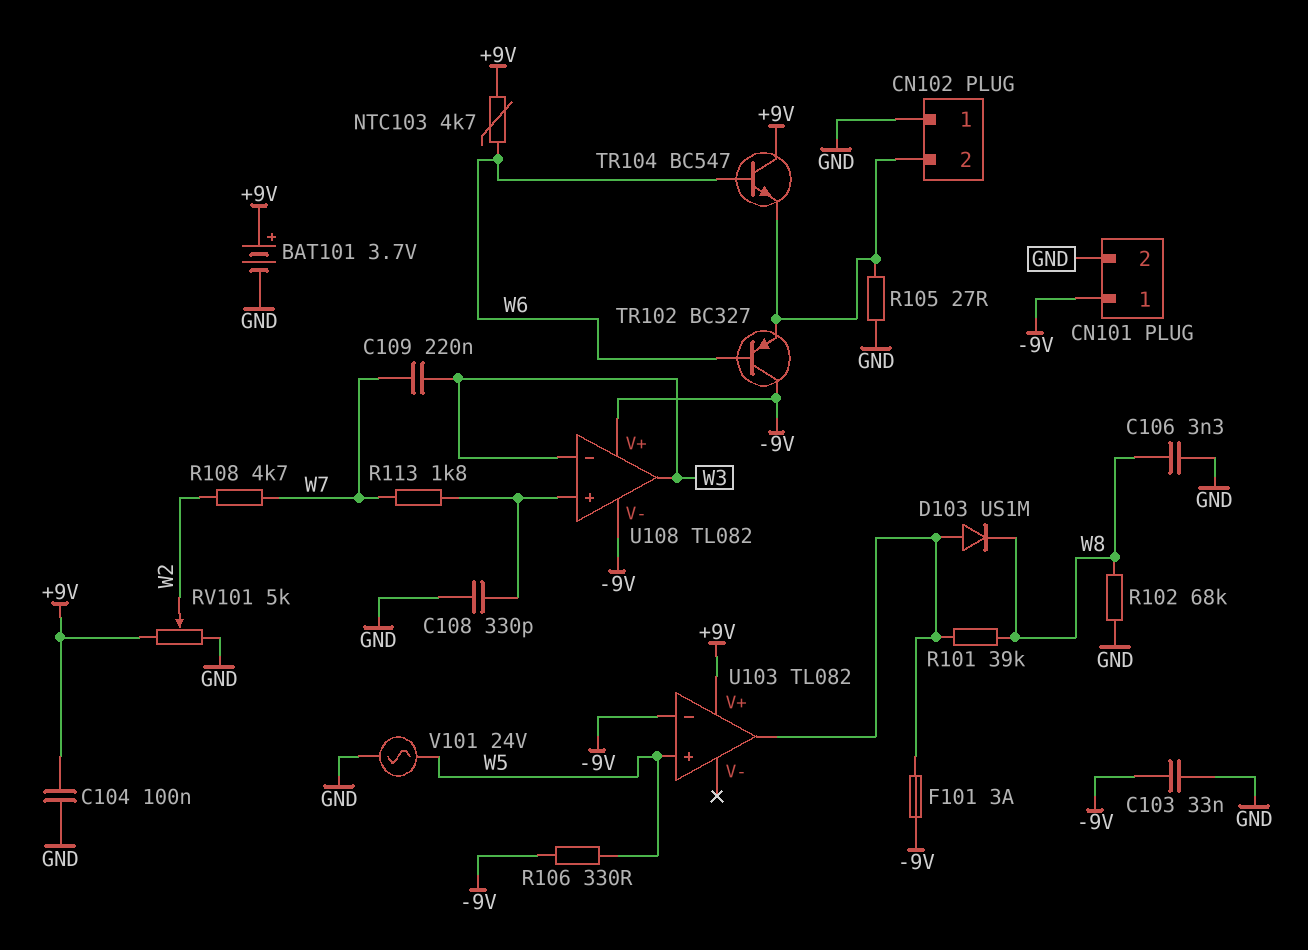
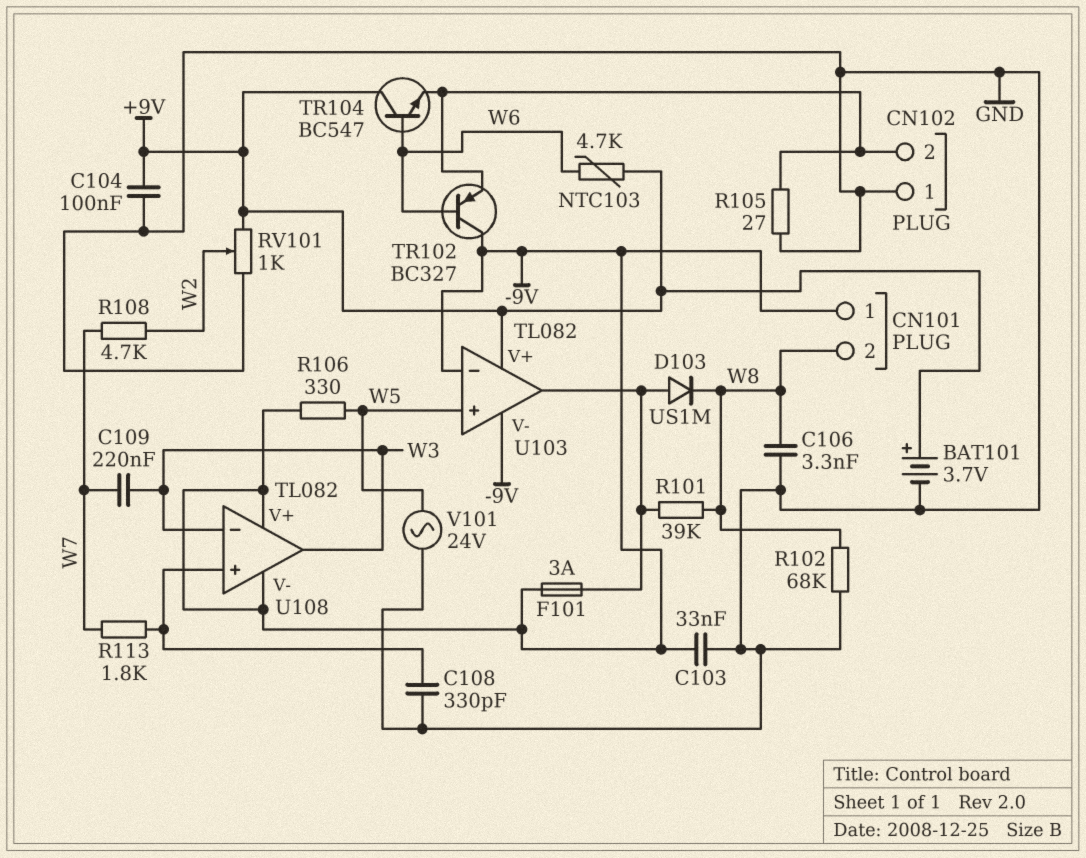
CN101 pin 2: GND -> W8
RV101: 5k (+9V, GND, wiper W2) -> 1k (+9V, GND, wiper W2)
U103 pin V-: none -> -9V

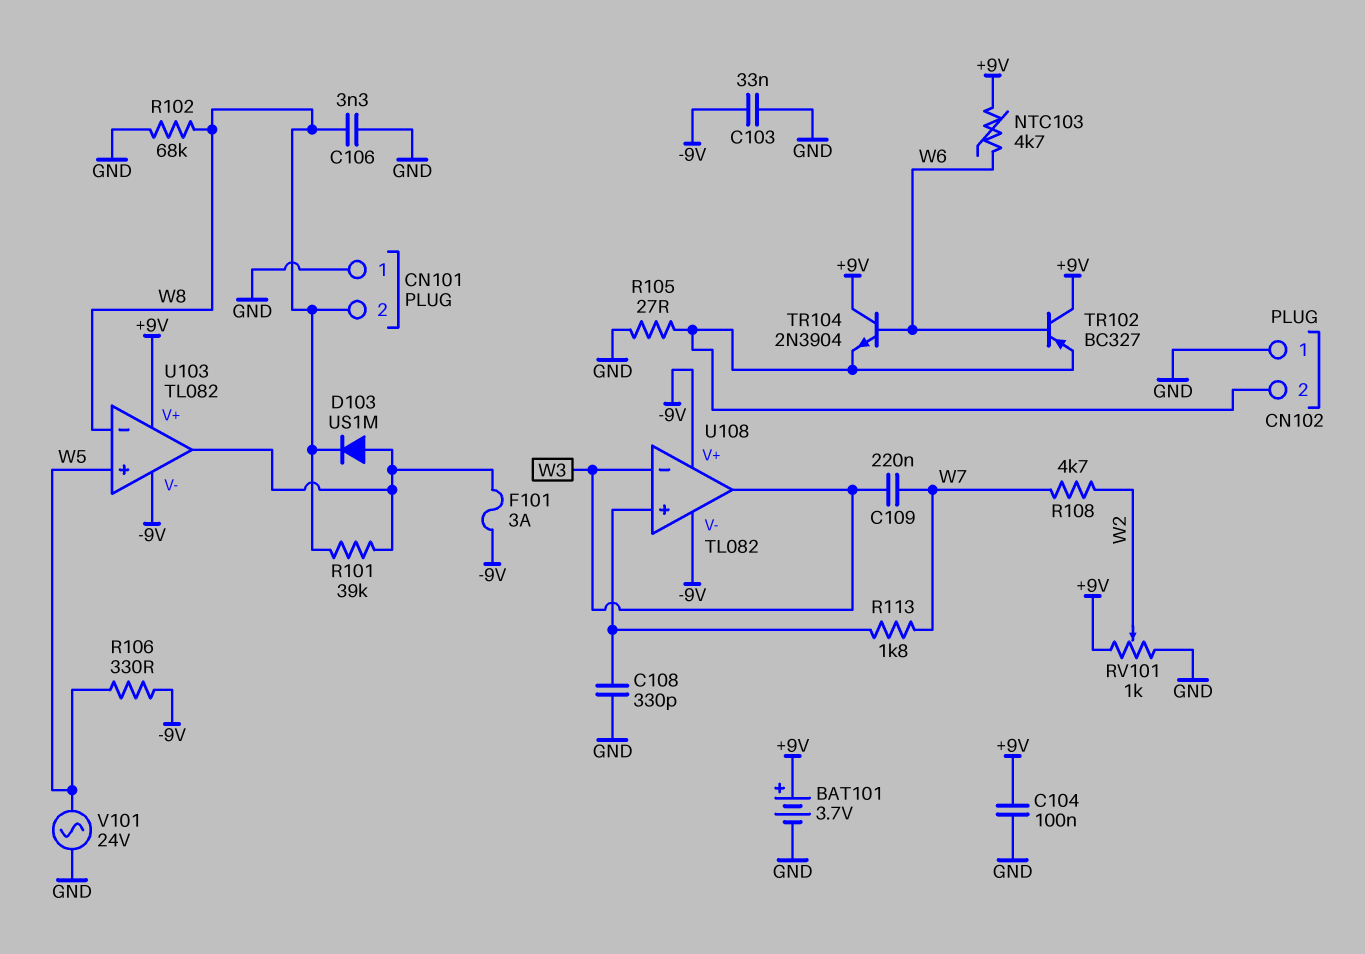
CN101 pin 1: -9V -> GND
TR102: PNP BC327 (B W6, C -9V, E CN102/2) -> PNP BC327 (B W6, C +9V, E CN102/2)
TR104: NPN BC547 (B W6, C +9V, E CN102/2) -> NPN 2N3904 (B W6, C +9V, E CN102/2)
U103 pin in-: -9V -> W8

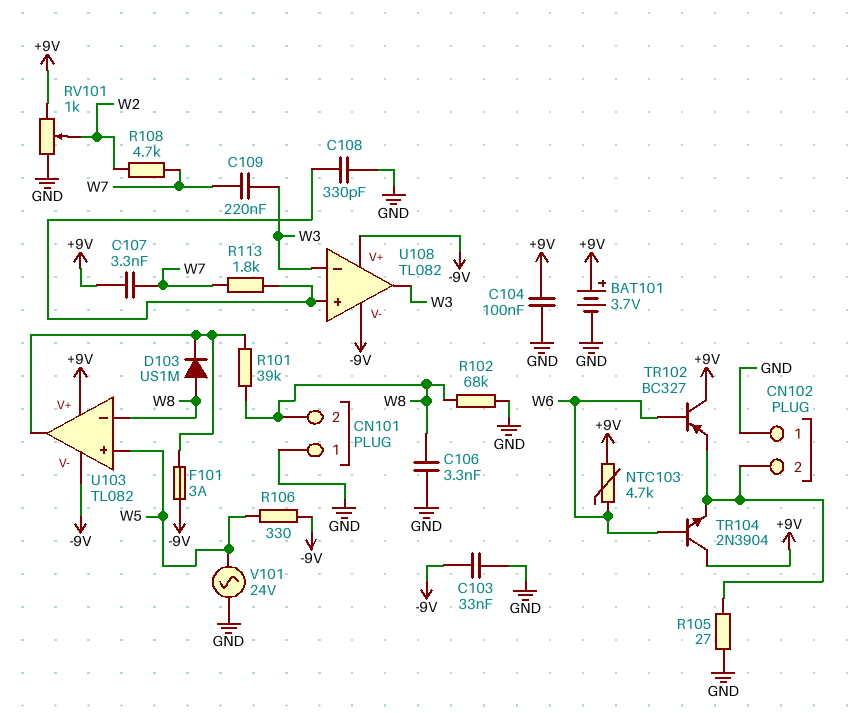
C107: none -> 3.3nF (+9V, W7)
D103: diode US1M (A U103/out, K W8) -> diode US1M (A W8, K U103/out)

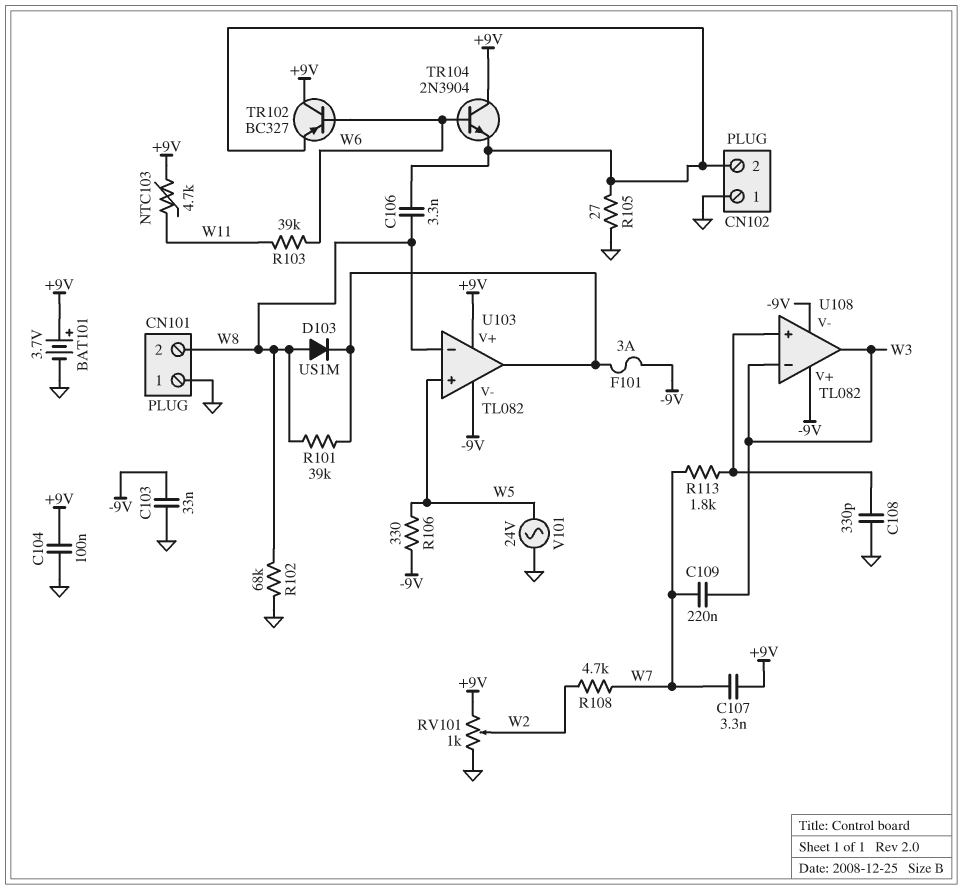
C106: 3.3nF (GND, W8) -> 3.3nF (CN102/2, W8)
NTC103: 4.7k (+9V, W6) -> 4.7k (+9V, W11)
R103: none -> 39k (W6, W11)

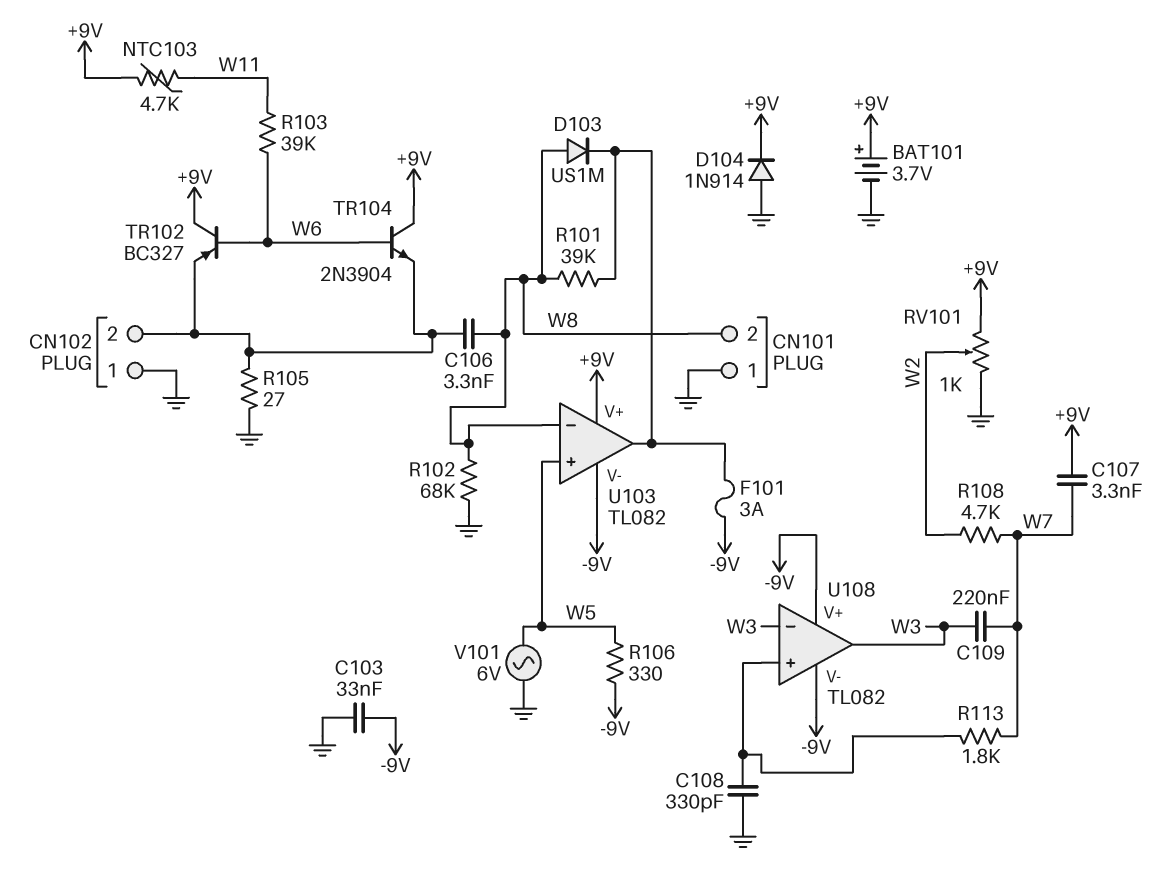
C104: 100nF (+9V, GND) -> none
D104: none -> diode 1N914 (A GND, K +9V)
V101: AC 24V (GND, W5) -> AC 6V (GND, W5)

